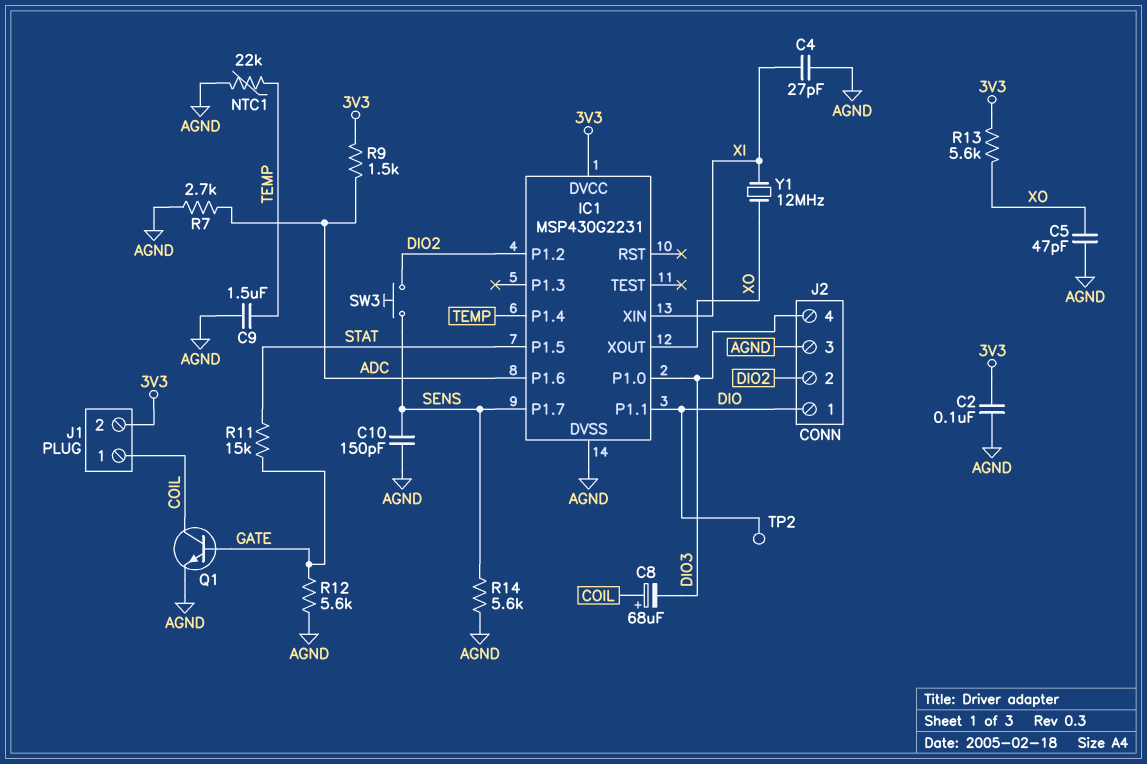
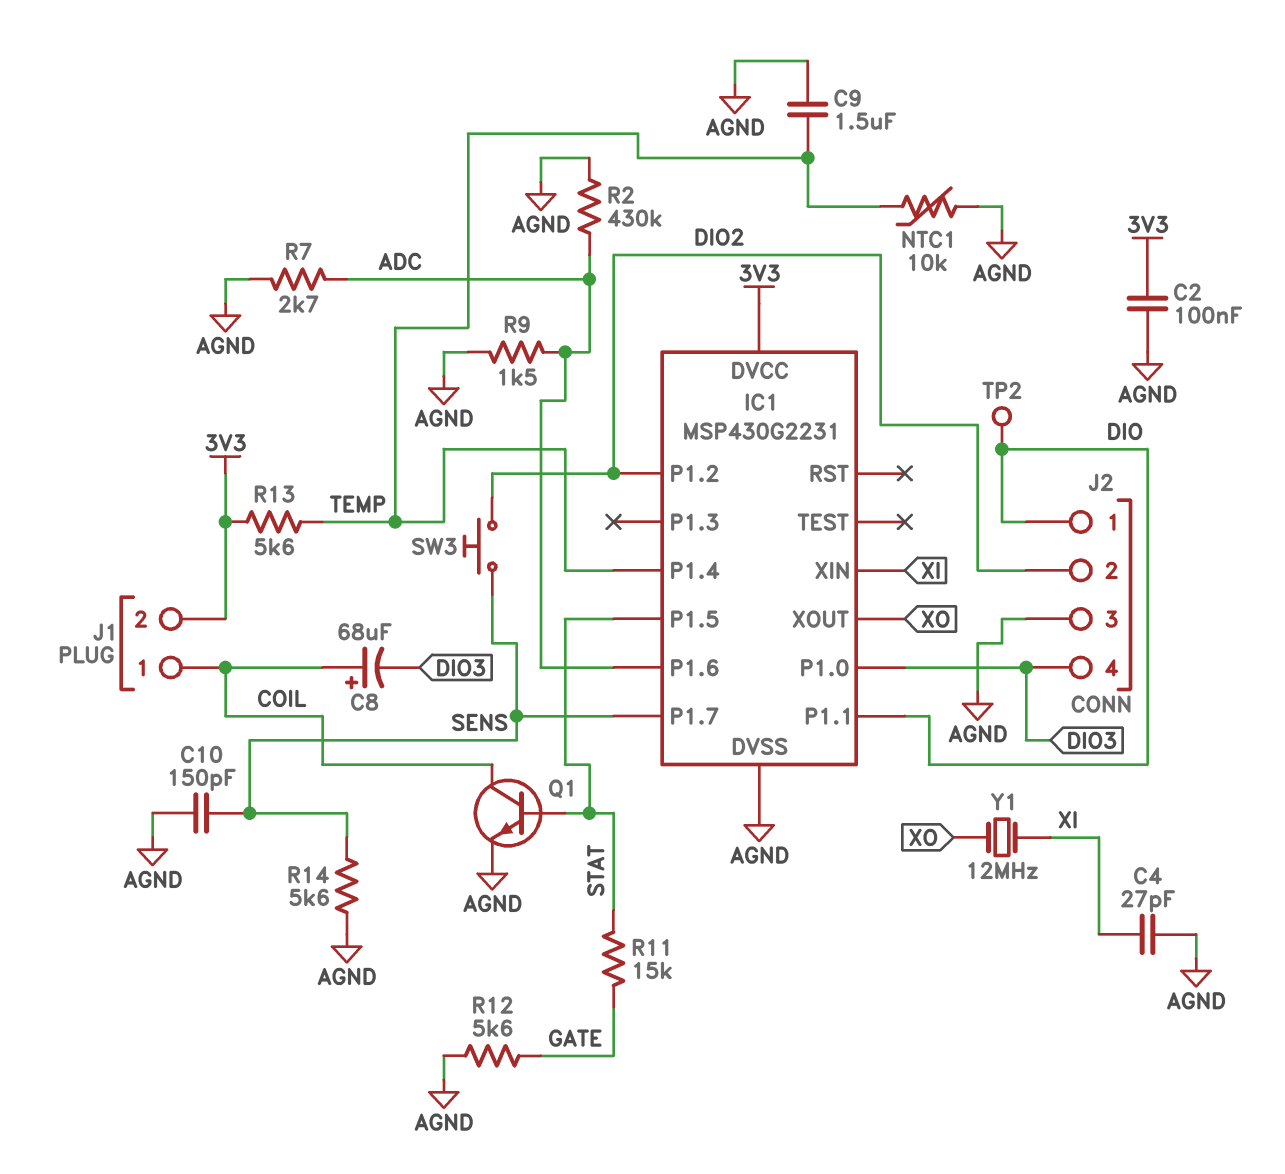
C5: 47pF (AGND, XO) -> none
NTC1: 22k (AGND, TEMP) -> 10k (AGND, TEMP)
Q1: NPN (B GATE, C COIL, E AGND) -> NPN (B STAT, C COIL, E AGND)
R2: none -> 430k (ADC, AGND)
R9: 1.5k (3V3, ADC) -> 1.5k (ADC, AGND)
R13: 5.6k (3V3, XO) -> 5.6k (3V3, TEMP)

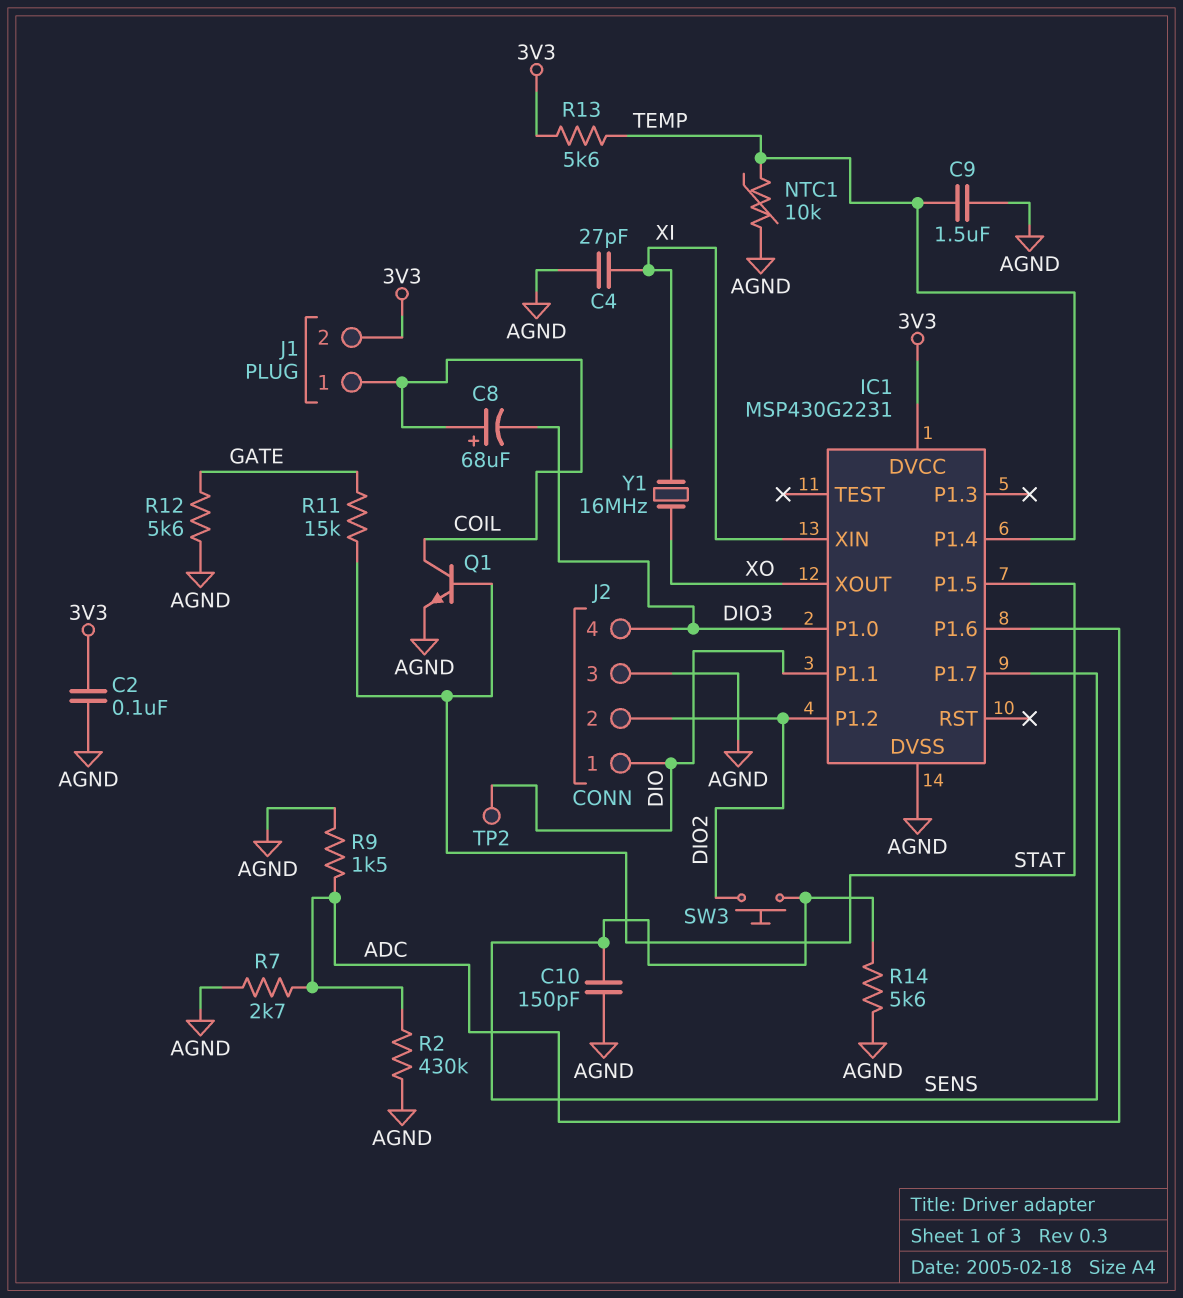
Y1: 12MHz (XI, XO) -> 16MHz (XI, XO)

